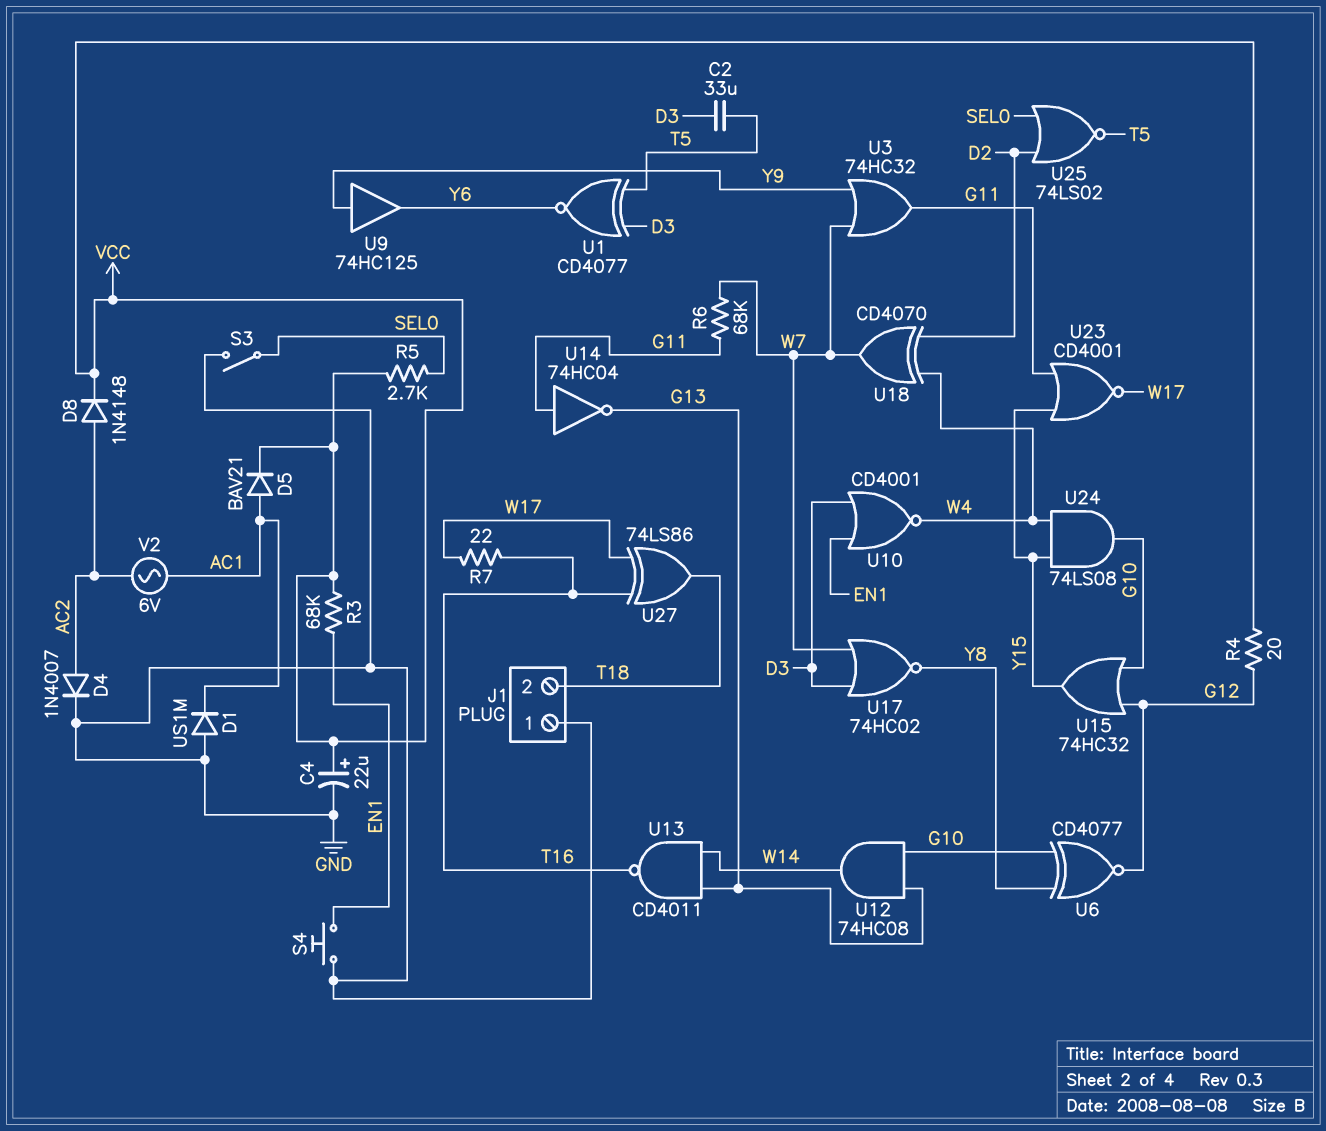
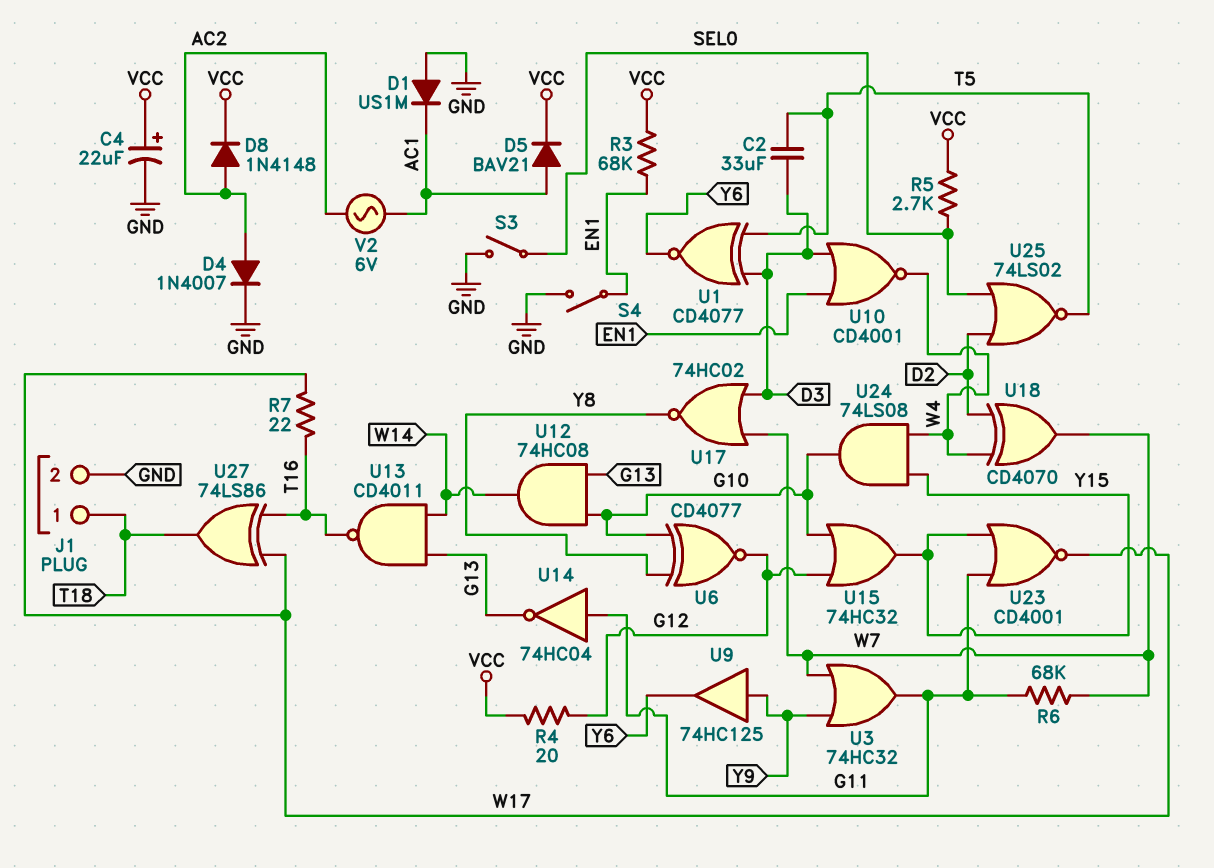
J1 pin 1: GND -> T18
J1 pin 2: T18 -> GND
S4: button (EN1, GND) -> switch (EN1, GND)

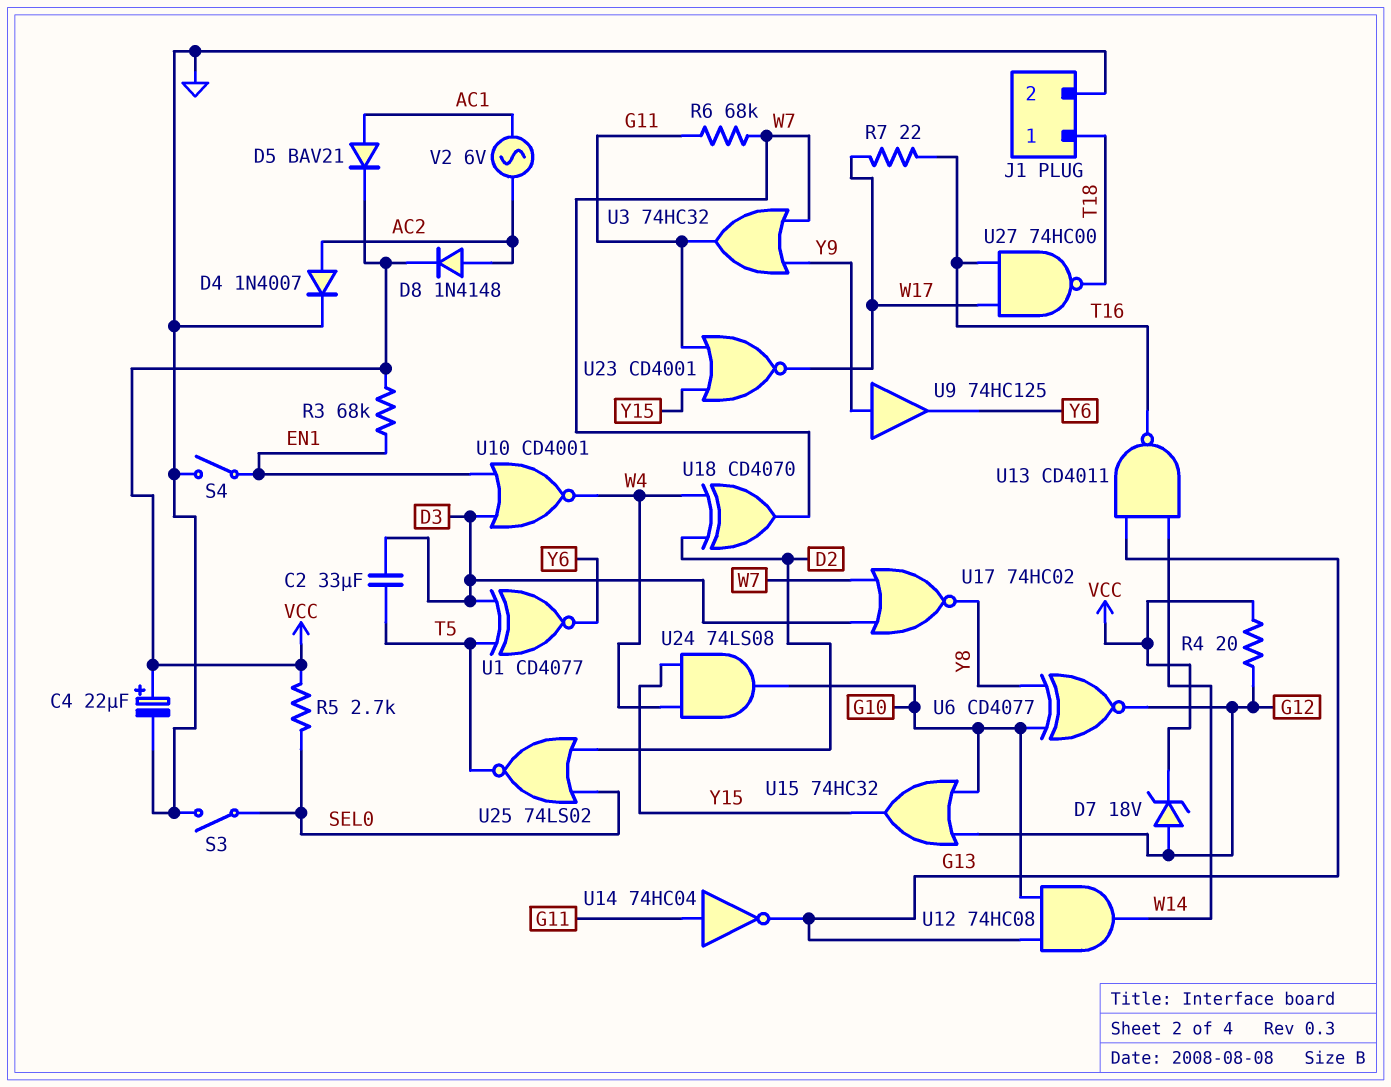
D1: diode US1M (A GND, K AC1) -> none
D7: none -> zener 18V (A G12, K VCC)
U27: XOR 74LS86 (in T16, in W17, out T18) -> NAND 74HC00 (in T16, in W17, out T18)

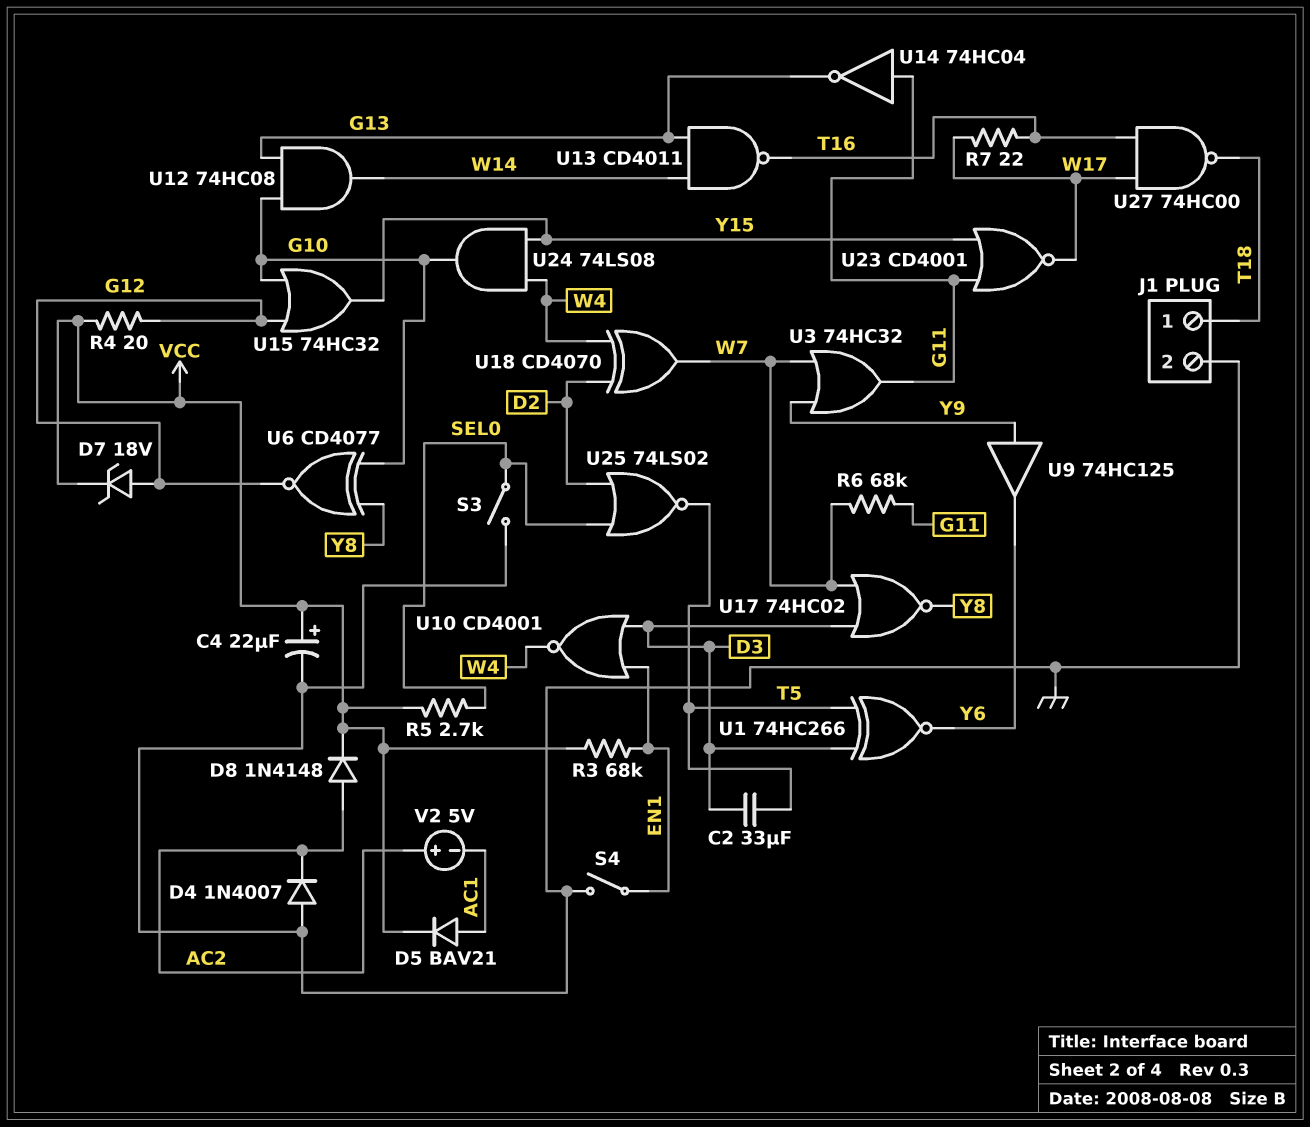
D4: diode 1N4007 (A AC2, K GND) -> diode 1N4007 (A GND, K AC2)
U1: XNOR CD4077 (in D3, in T5, out Y6) -> XNOR 74HC266 (in D3, in T5, out Y6)
V2: AC 6V (AC1, AC2) -> 5V (plus AC2, minus AC1)

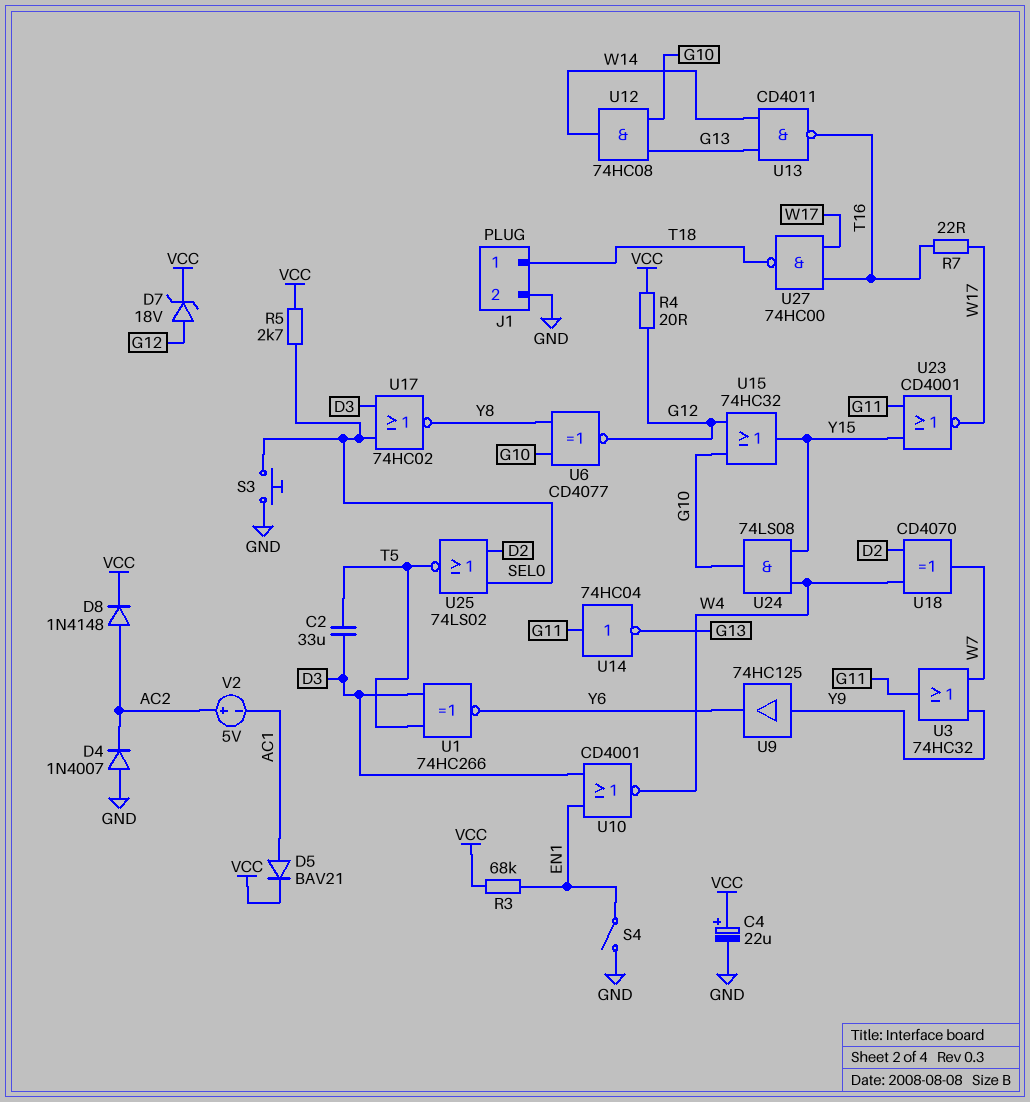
R6: 68k (G11, W7) -> none
S3: switch (GND, SEL0) -> button (GND, SEL0)
U17: NOR 74HC02 (in D3, in W7, out Y8) -> NOR 74HC02 (in D3, in SEL0, out Y8)

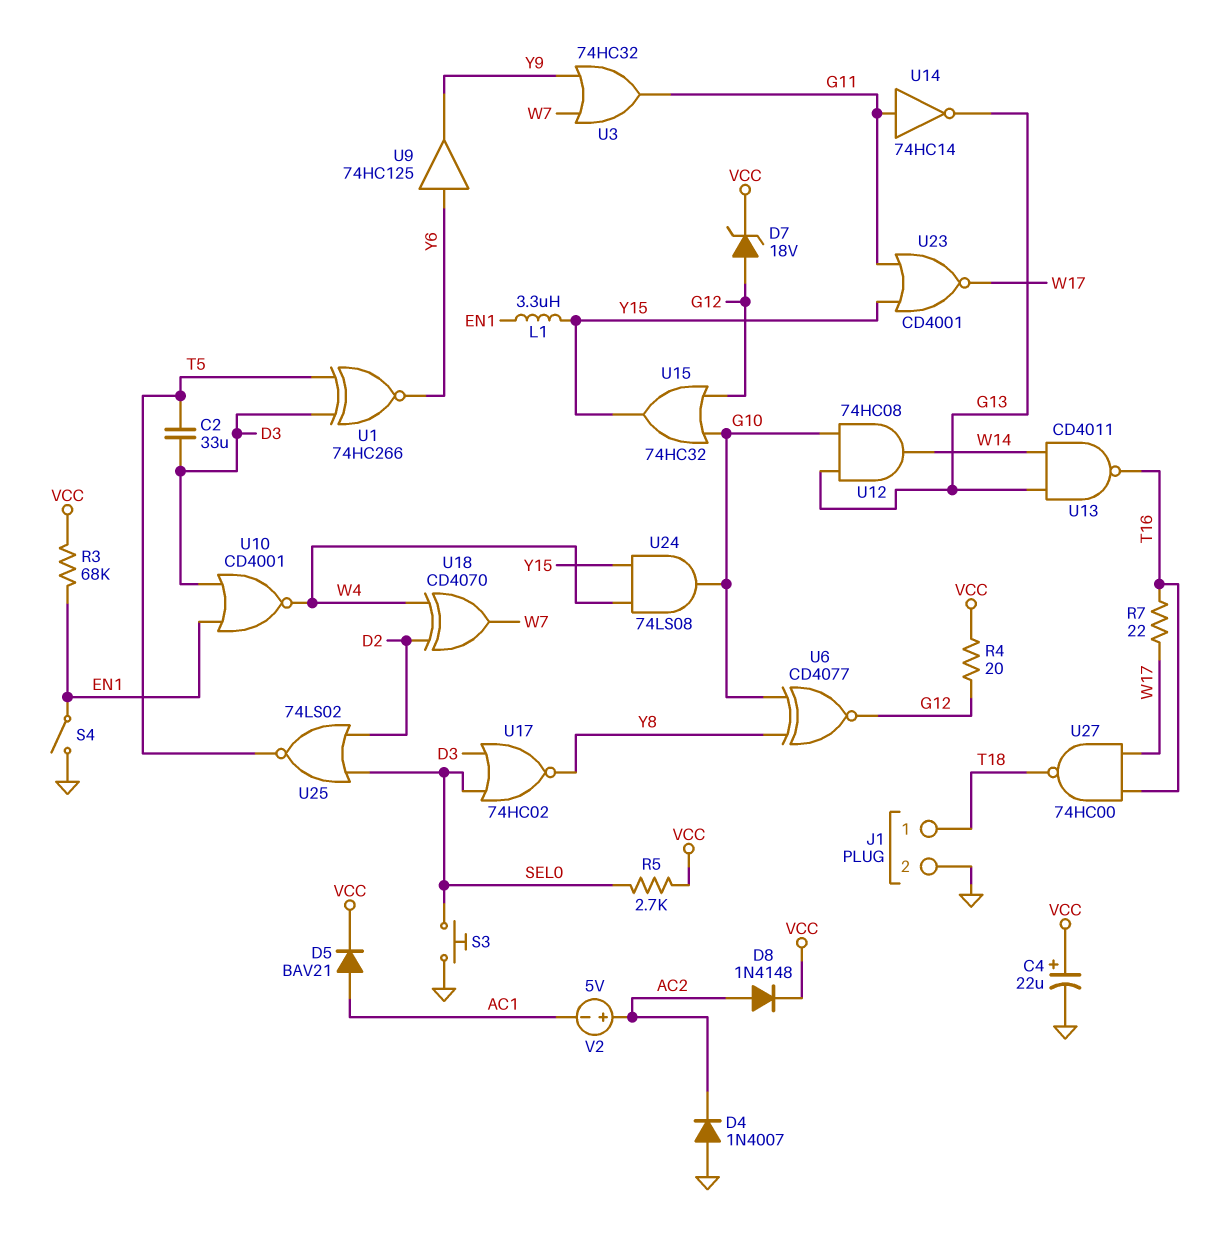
L1: none -> 3.3uH (EN1, Y15)
U9: buffer 74HC125 (in Y9, out Y6) -> buffer 74HC125 (in Y6, out Y9)
U14: NOT 74HC04 (in G11, out G13) -> NOT 74HC14 (in G11, out G13)

